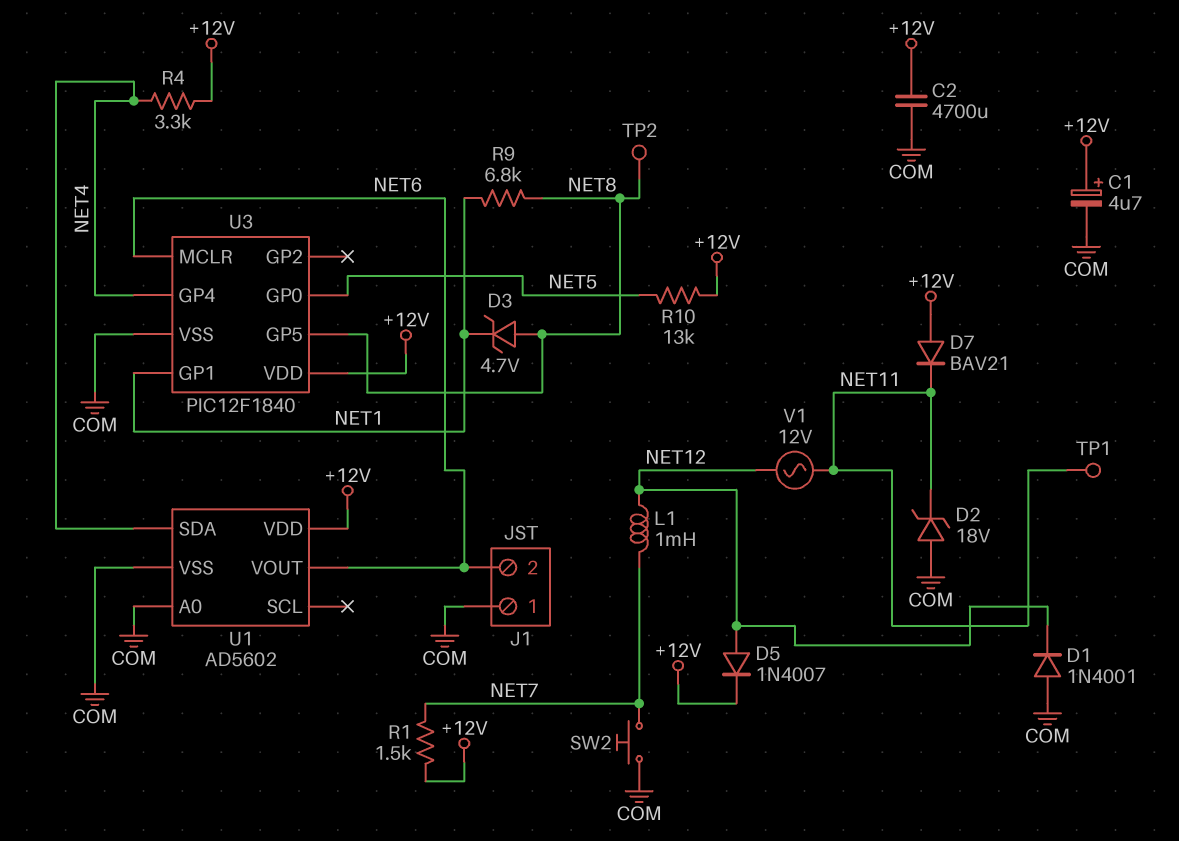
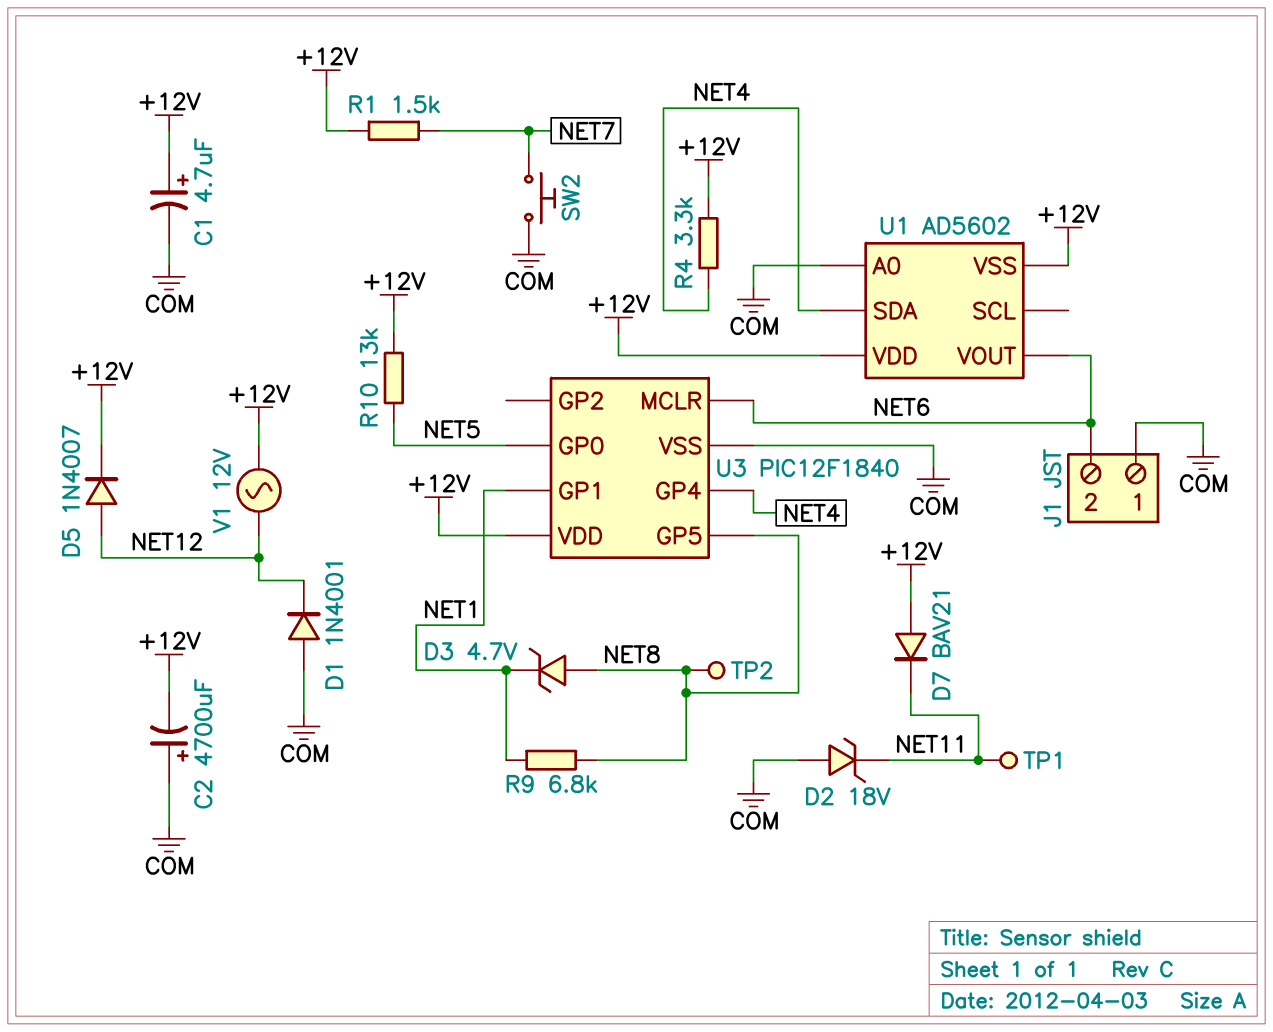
C2: 4700uF (+12V, COM) -> 4700uF (plus COM, minus +12V)
L1: 1mH (NET7, NET12) -> none
U1 pin VSS: COM -> +12V
V1: AC 12V (NET11, NET12) -> AC 12V (+12V, NET12)

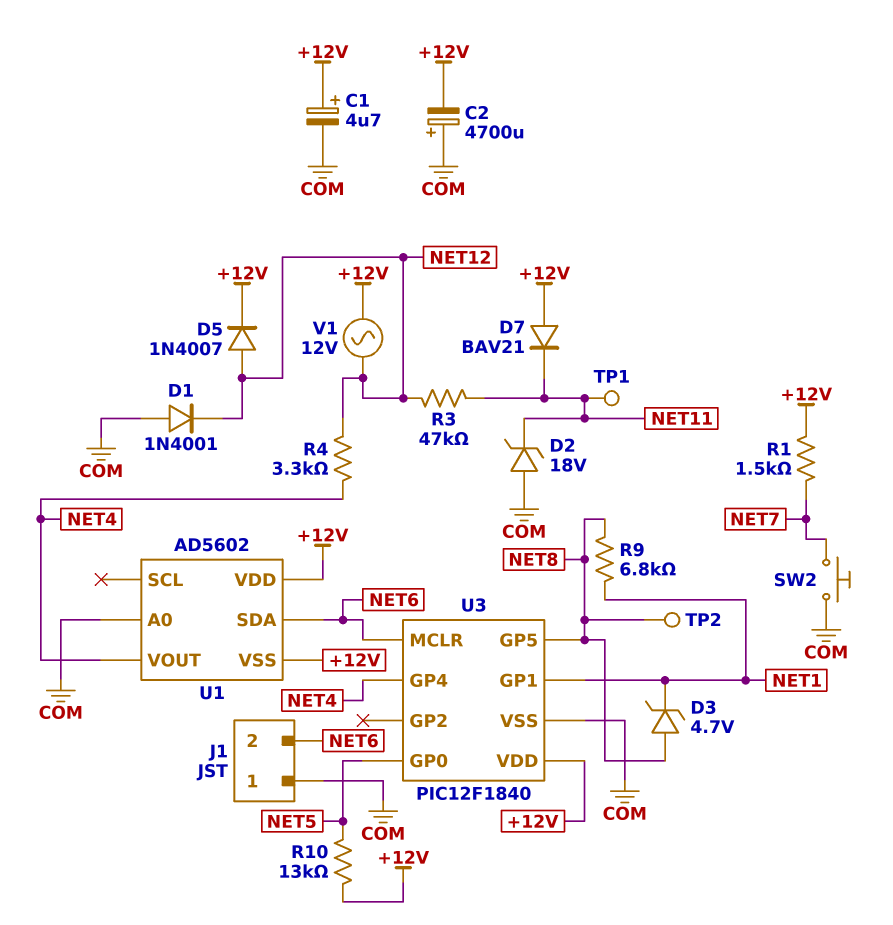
R3: none -> 47k (NET11, NET12)
R4: 3.3k (+12V, NET4) -> 3.3k (NET4, NET12)
U1 pin SDA: NET4 -> NET6
U1 pin VOUT: NET6 -> NET4

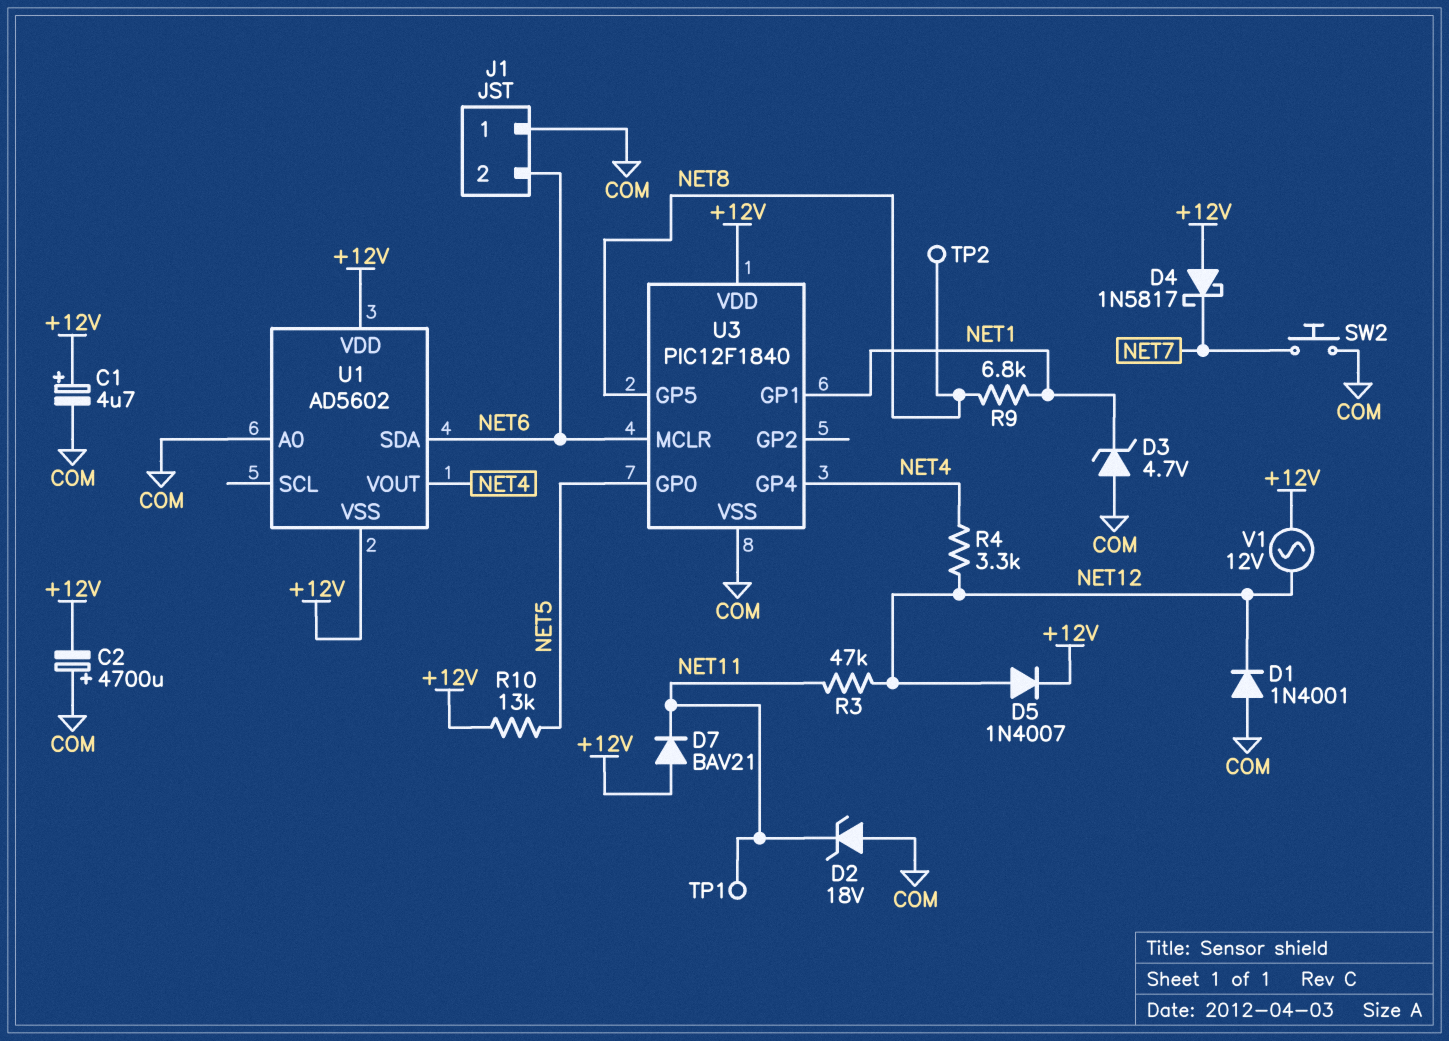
D3: zener 4.7V (A NET8, K NET1) -> zener 4.7V (A COM, K NET1)
D4: none -> schottky 1N5817 (A +12V, K NET7)
R1: 1.5k (+12V, NET7) -> none

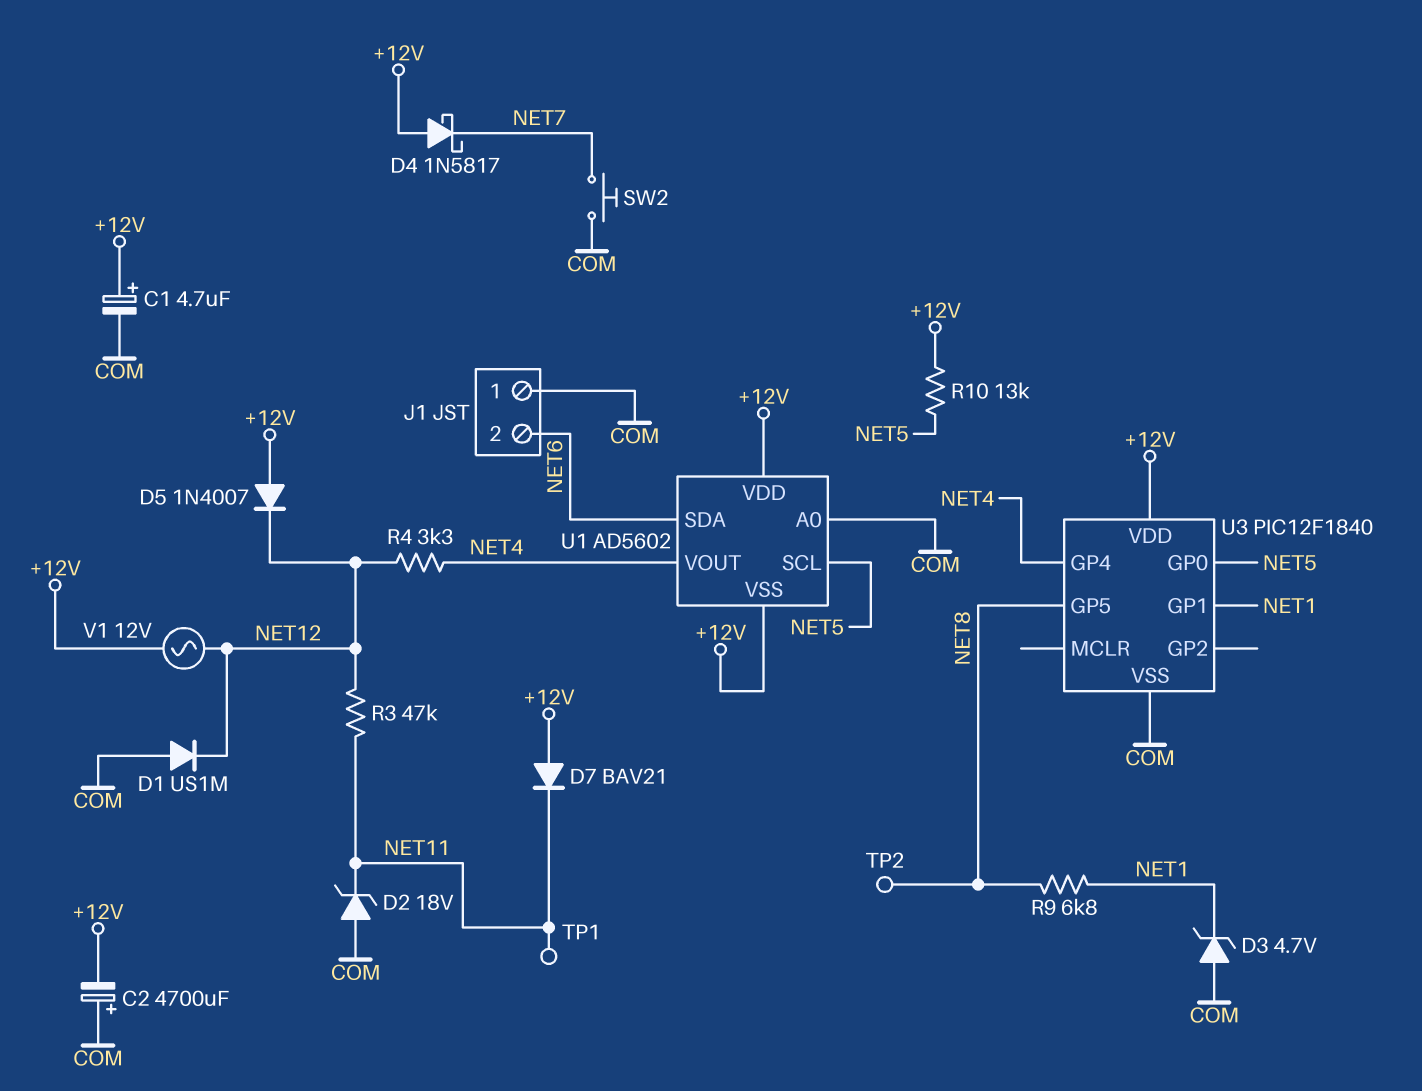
D1: diode 1N4001 (A COM, K NET12) -> diode US1M (A COM, K NET12)
D5: diode 1N4007 (A NET12, K +12V) -> diode 1N4007 (A +12V, K NET12)
U1 pin SCL: none -> NET5
U3 pin MCLR: NET6 -> none

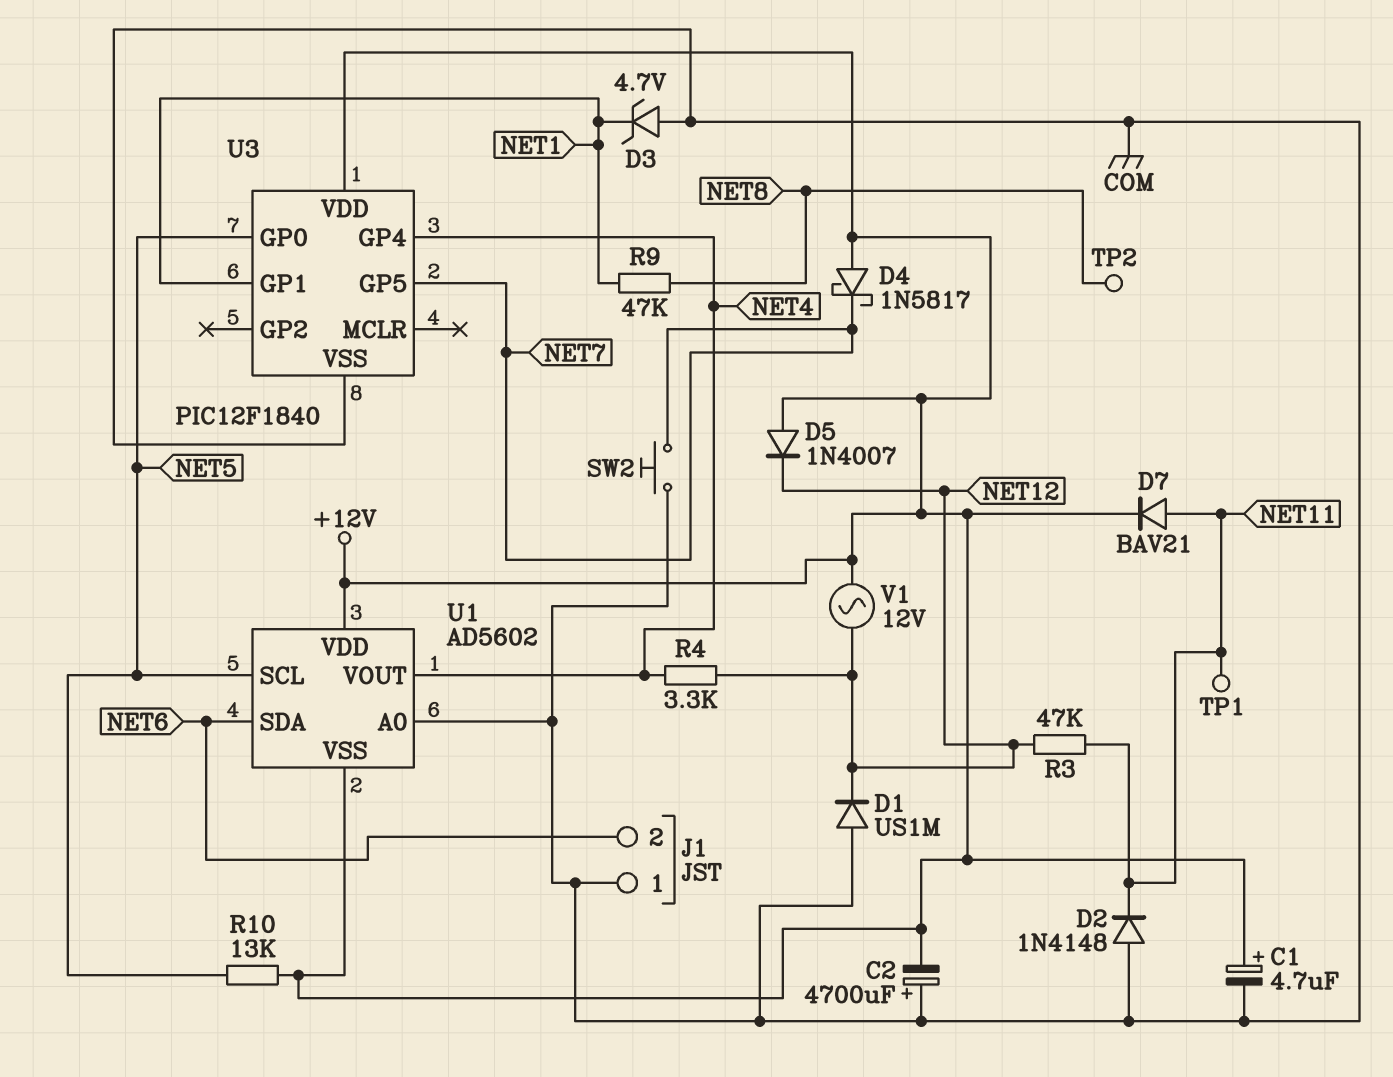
D2: zener 18V (A COM, K NET11) -> diode 1N4148 (A COM, K NET11)
D7: diode BAV21 (A +12V, K NET11) -> diode BAV21 (A NET11, K +12V)
R9: 6.8k (NET1, NET8) -> 47k (NET1, NET8)
U3 pin GP5: NET8 -> NET7

